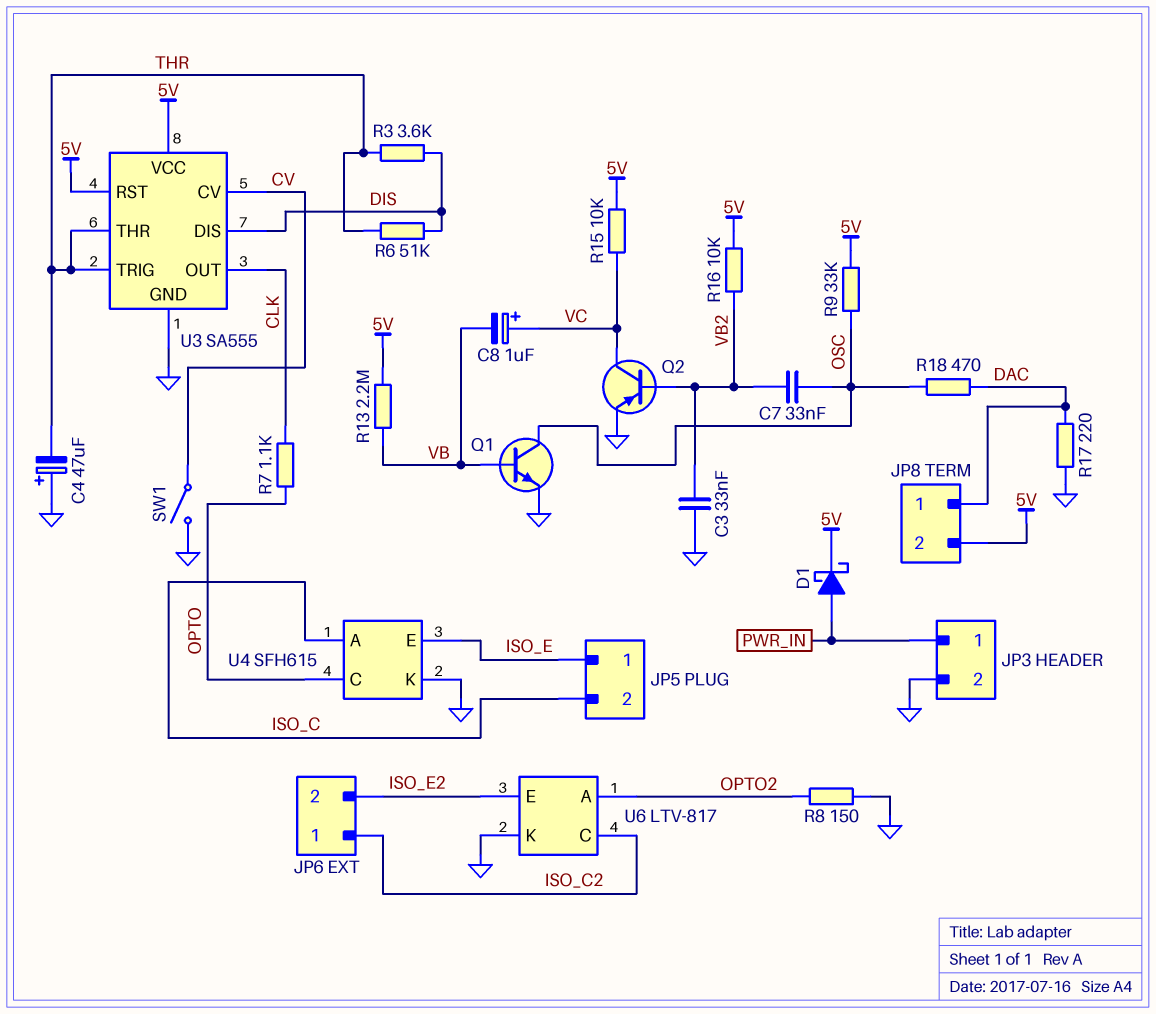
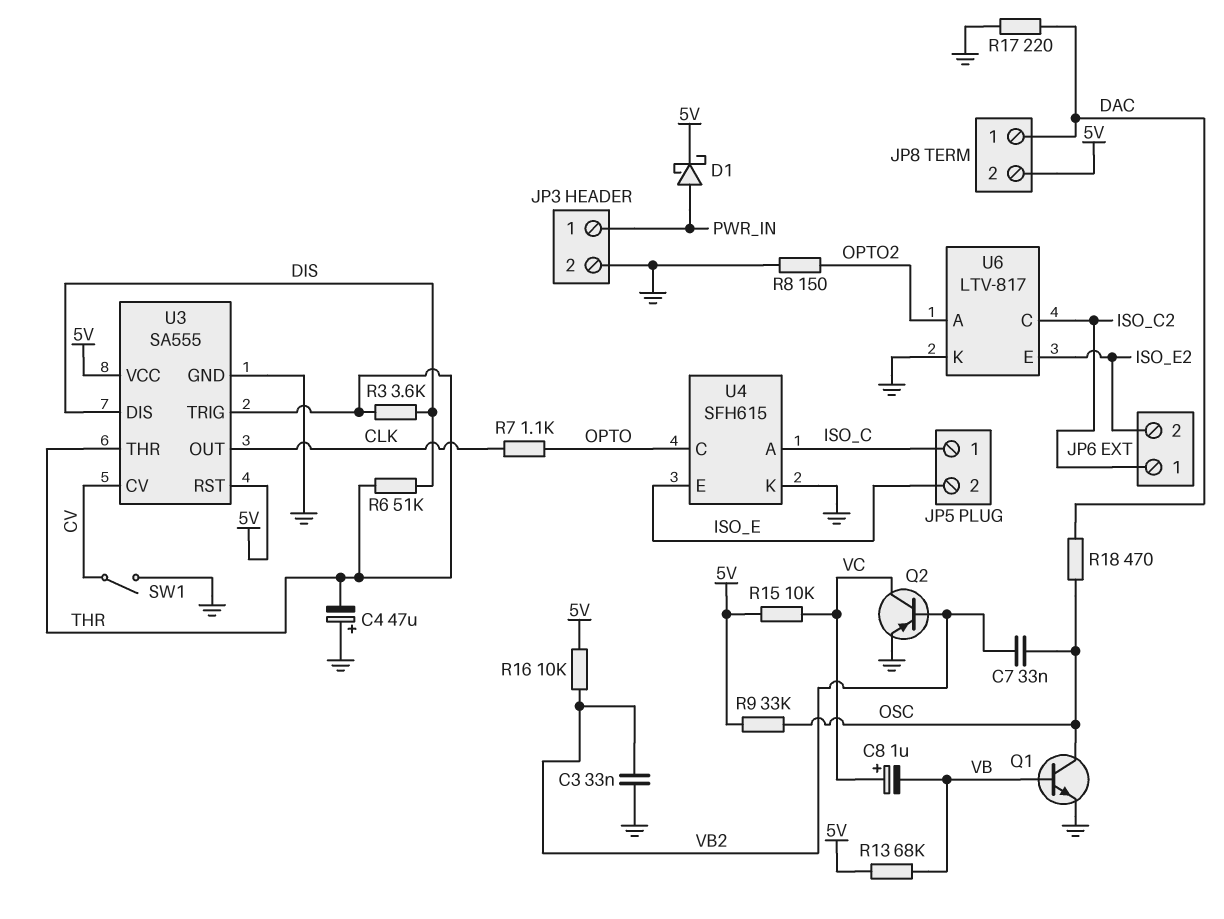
JP5 pin 1: ISO_E -> ISO_C
JP5 pin 2: ISO_C -> ISO_E
R13: 2.2M (5V, VB) -> 68k (5V, VB)

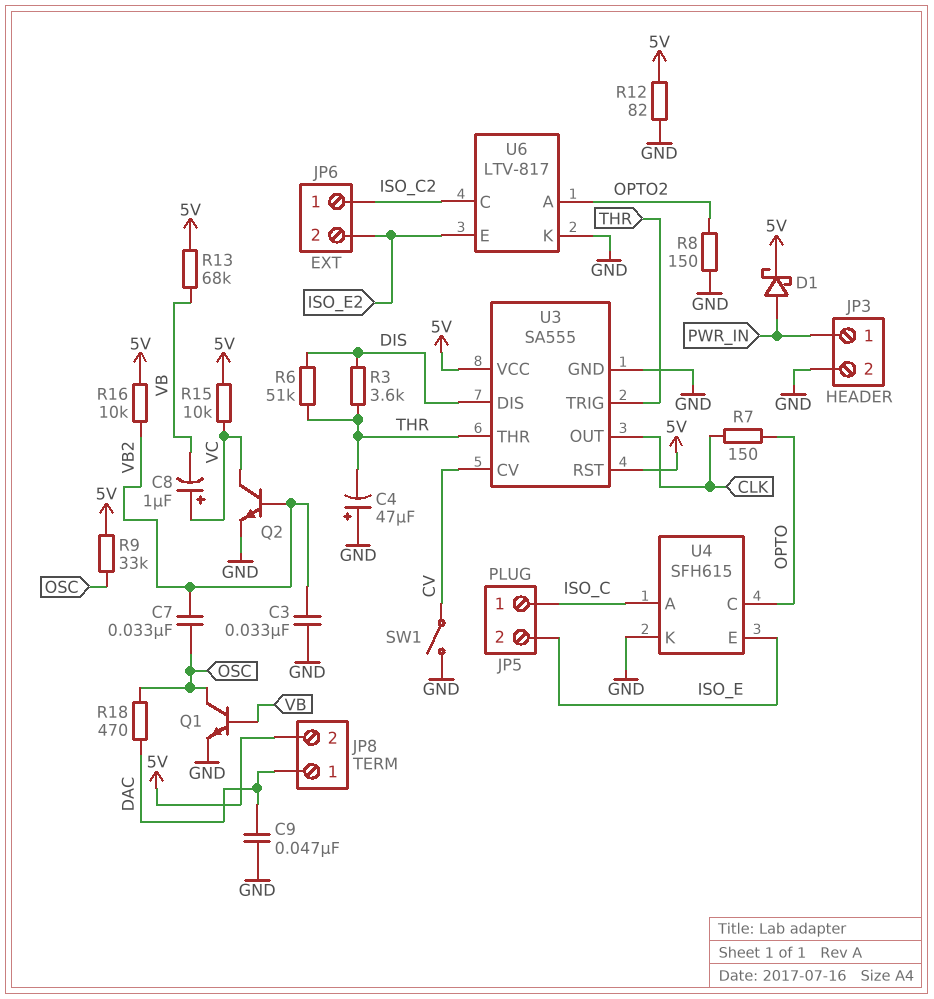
C9: none -> 47nF (DAC, GND)
Q2: PNP (B VB2, C VC, E GND) -> NPN (B VB2, C VC, E GND)
R7: 1.1k (CLK, OPTO) -> 150 (CLK, OPTO)
R12: none -> 82 (5V, GND)
R17: 220 (DAC, GND) -> none

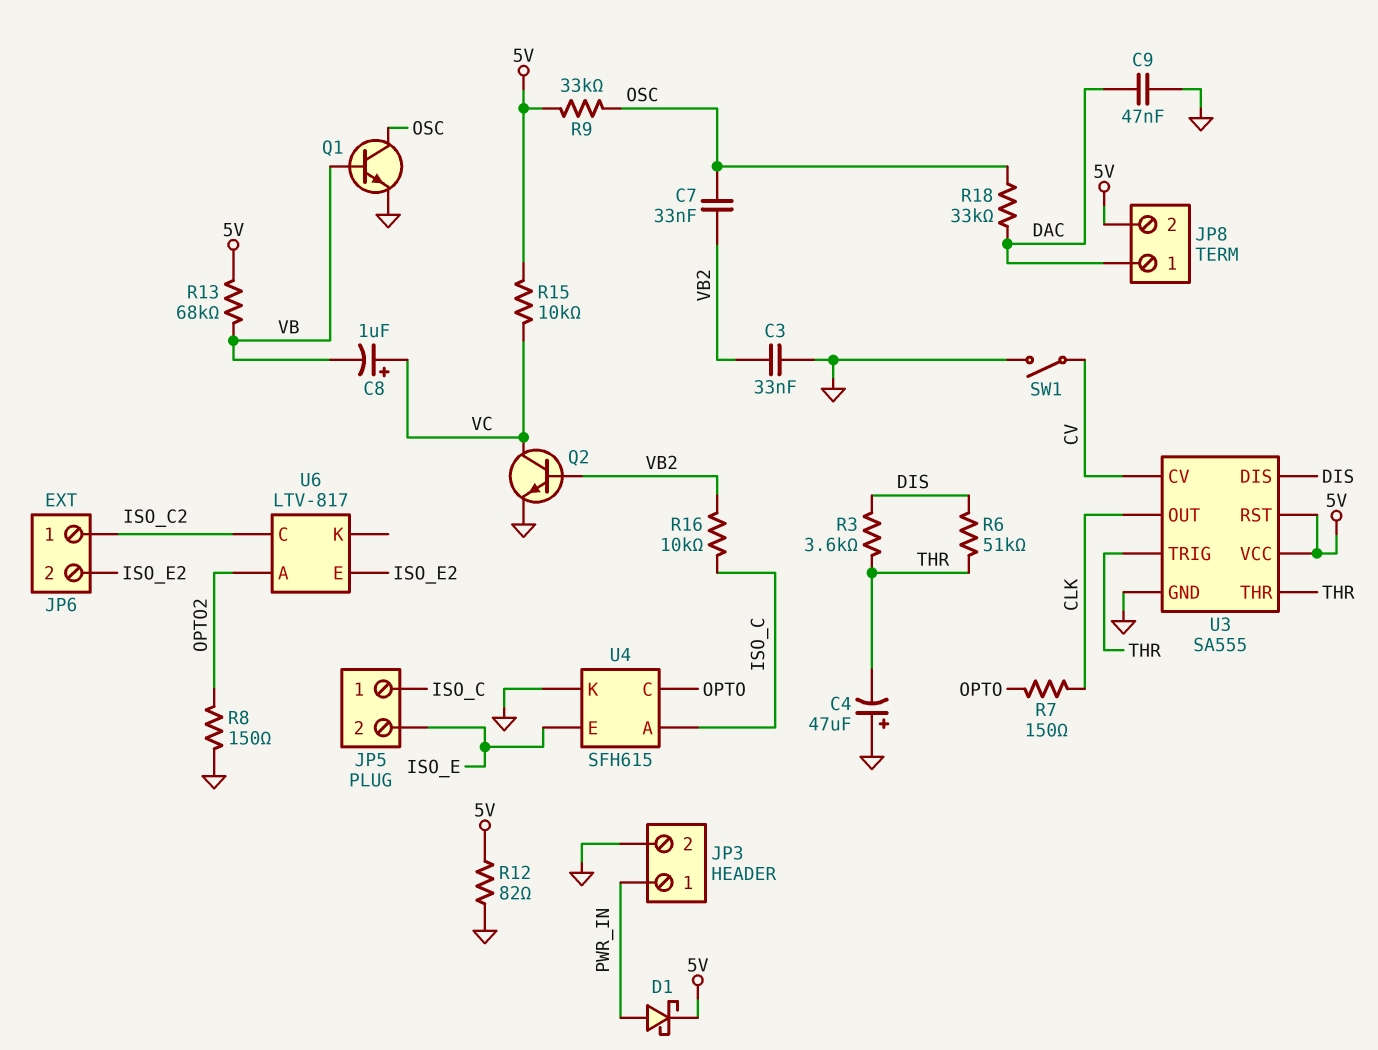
R16: 10k (5V, VB2) -> 10k (ISO_C, VB2)
R18: 470 (DAC, OSC) -> 33k (DAC, OSC)
U6 pin K: GND -> none

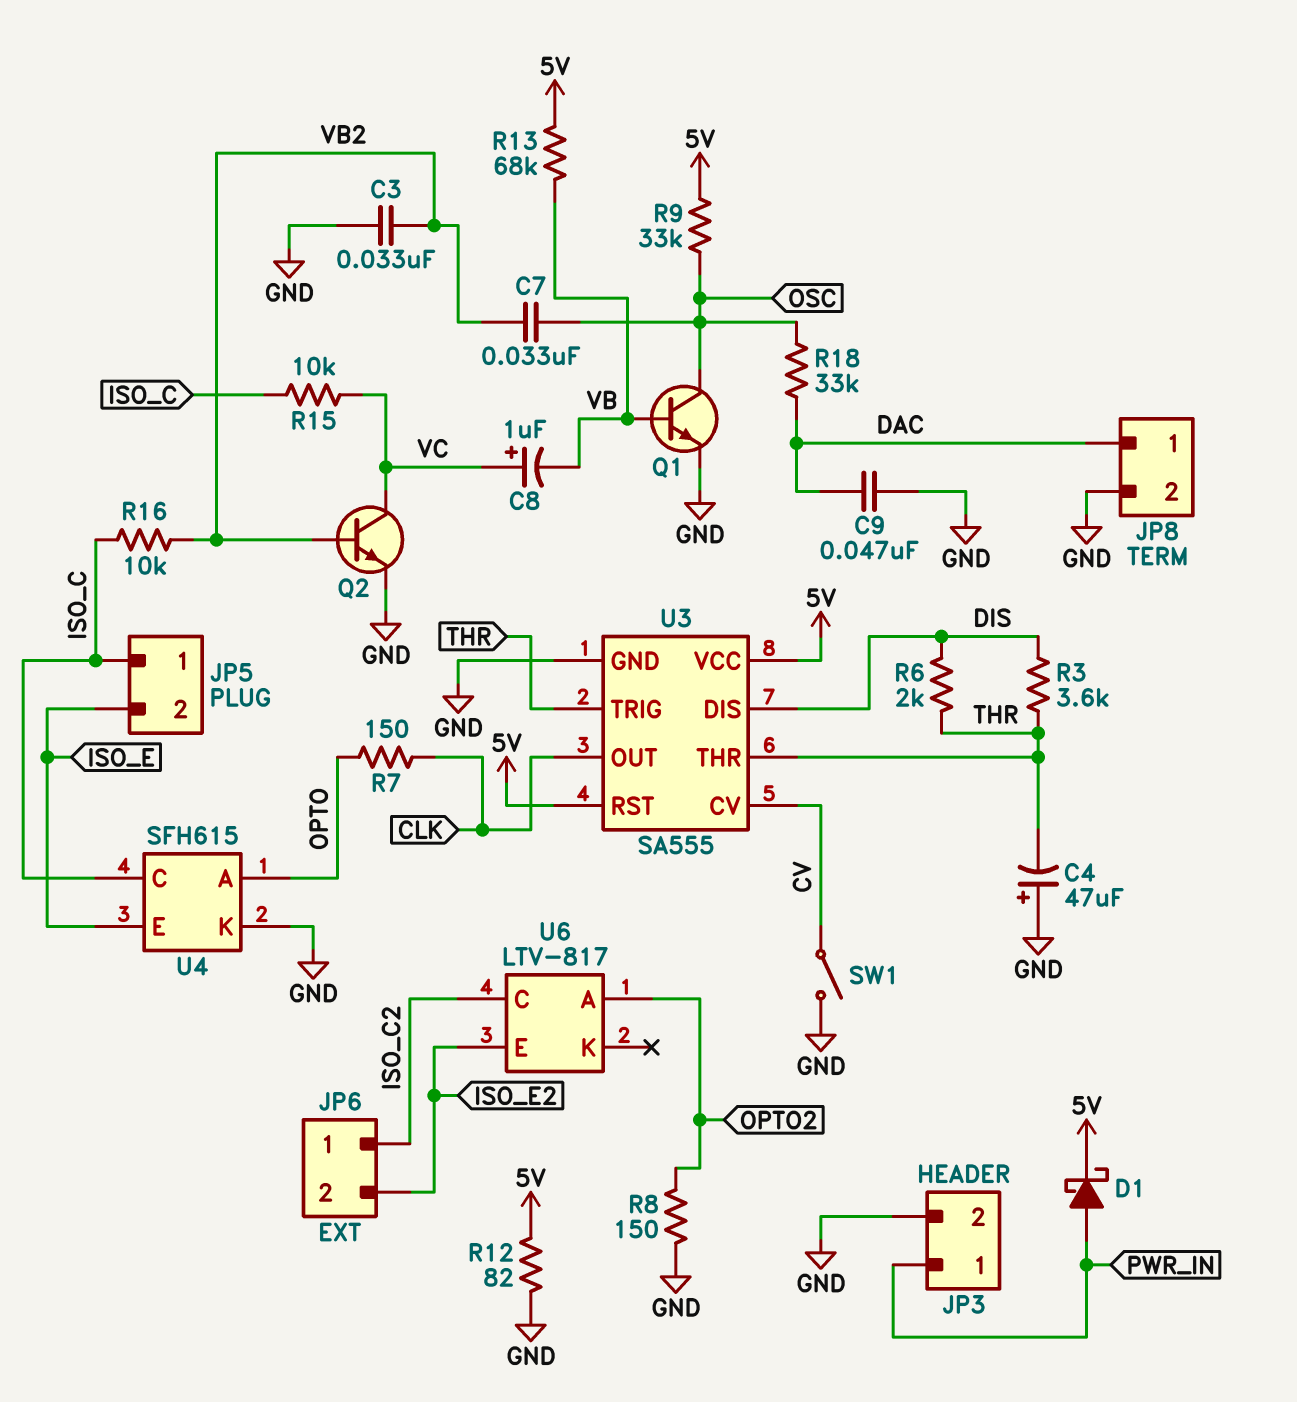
JP8 pin 2: 5V -> GND
R6: 51k (DIS, THR) -> 2k (DIS, THR)
R15: 10k (5V, VC) -> 10k (ISO_C, VC)
U4 pin A: ISO_C -> OPTO
U4 pin C: OPTO -> ISO_C

